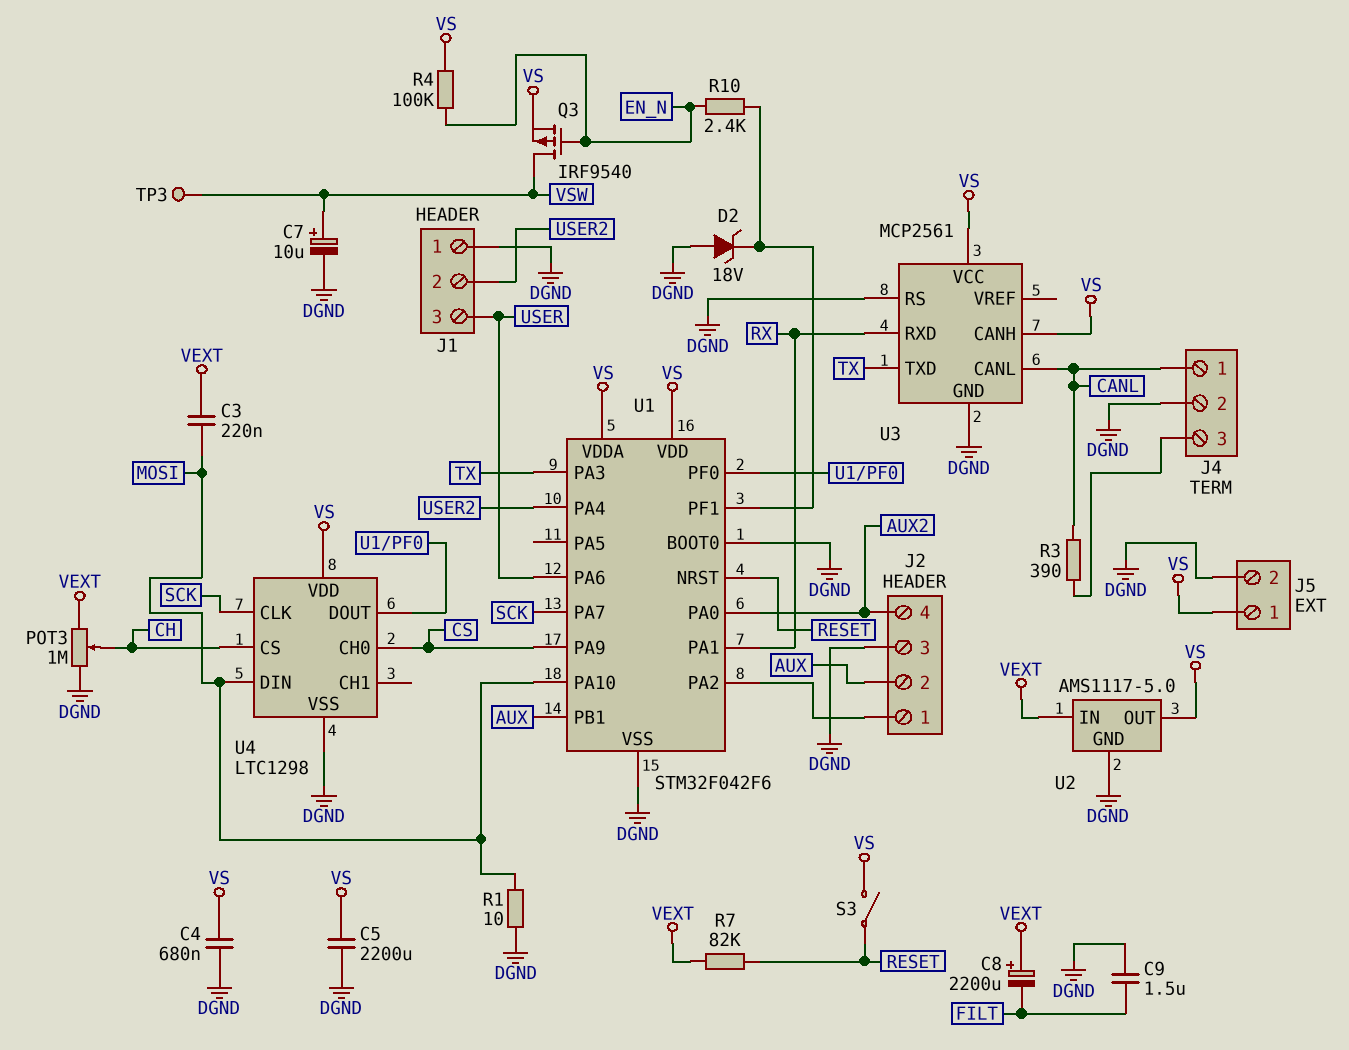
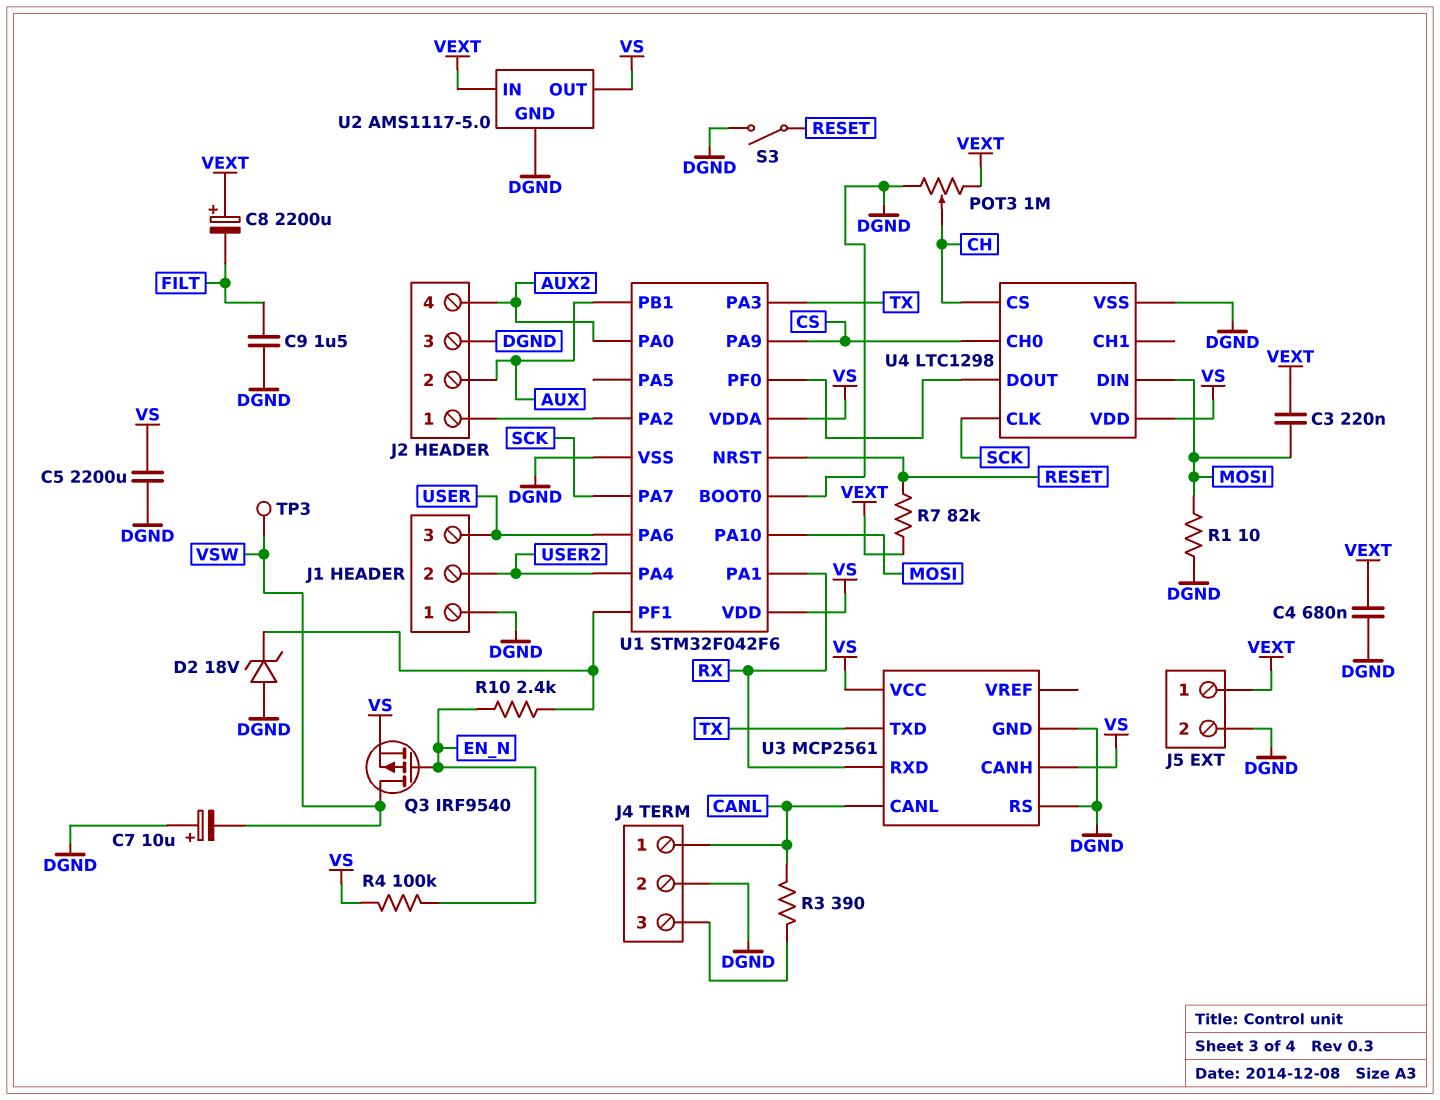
C4: 680nF (DGND, VS) -> 680nF (DGND, VEXT)
C7: 10uF (plus VSW, minus DGND) -> 10uF (plus DGND, minus VSW)
J5 pin 1: VS -> VEXT
S3: switch (RESET, VS) -> switch (DGND, RESET)

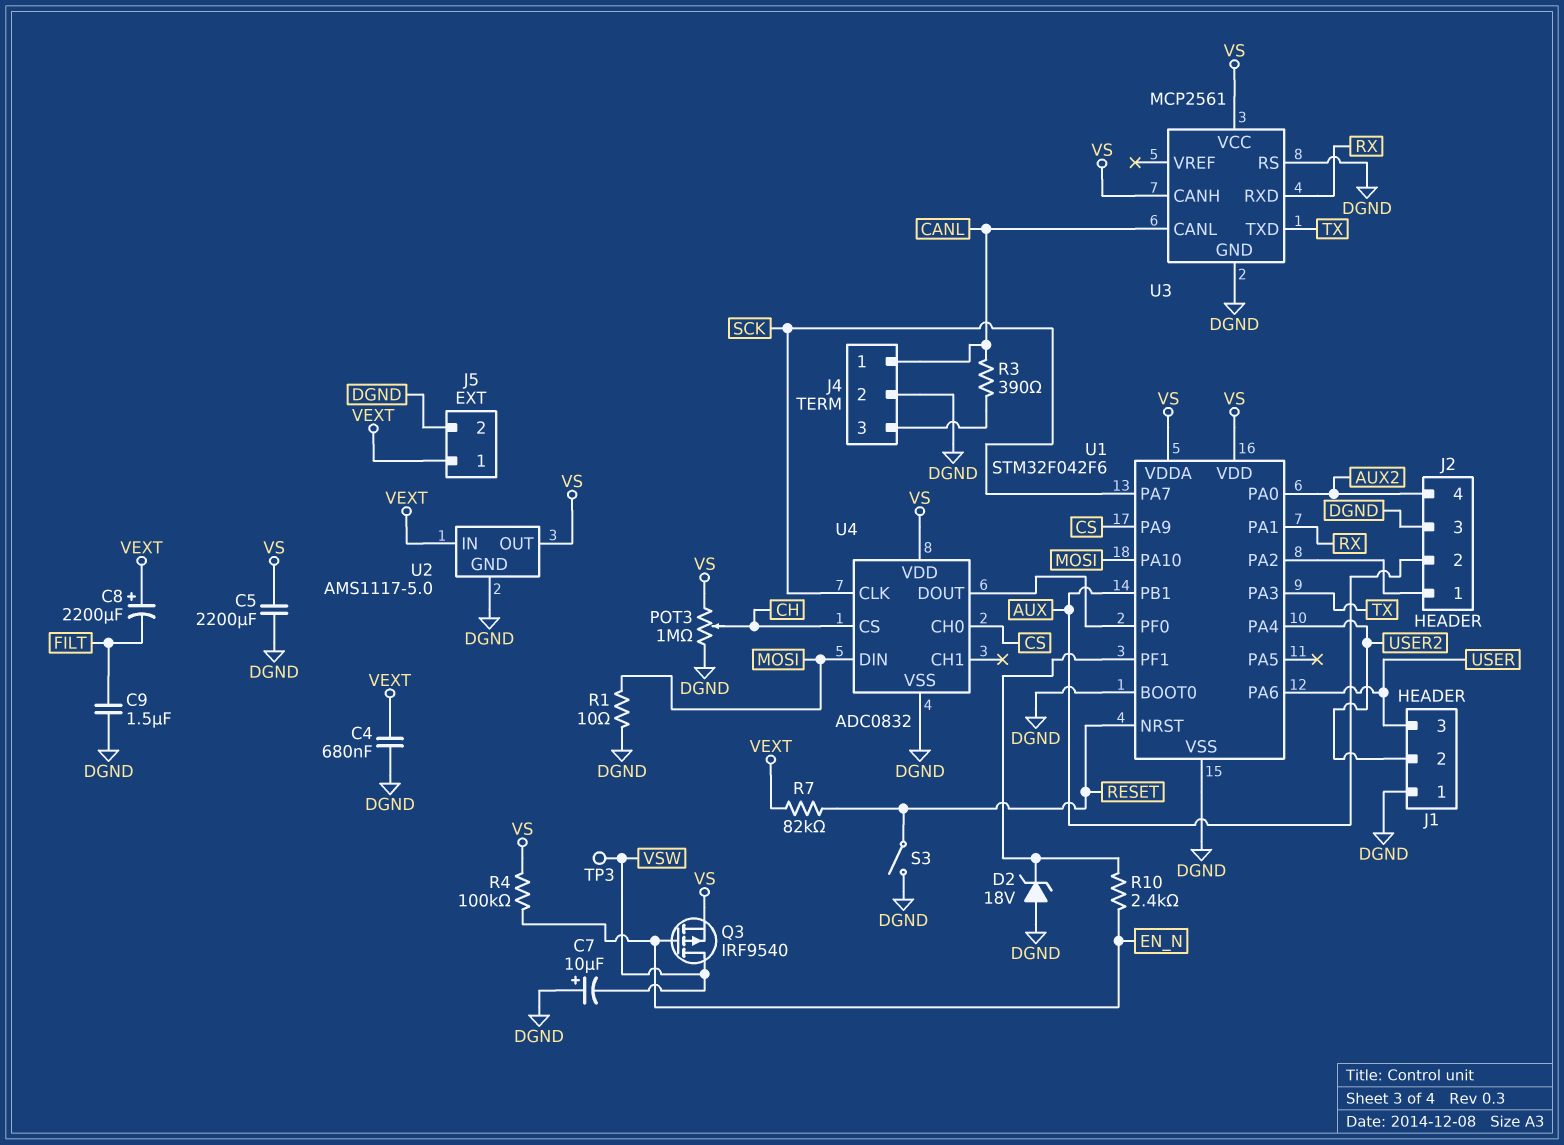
C3: 220nF (MOSI, VEXT) -> none
POT3: 1M (DGND, VEXT, wiper CH) -> 1M (DGND, VS, wiper CH)
U4: LTC1298 -> ADC0832

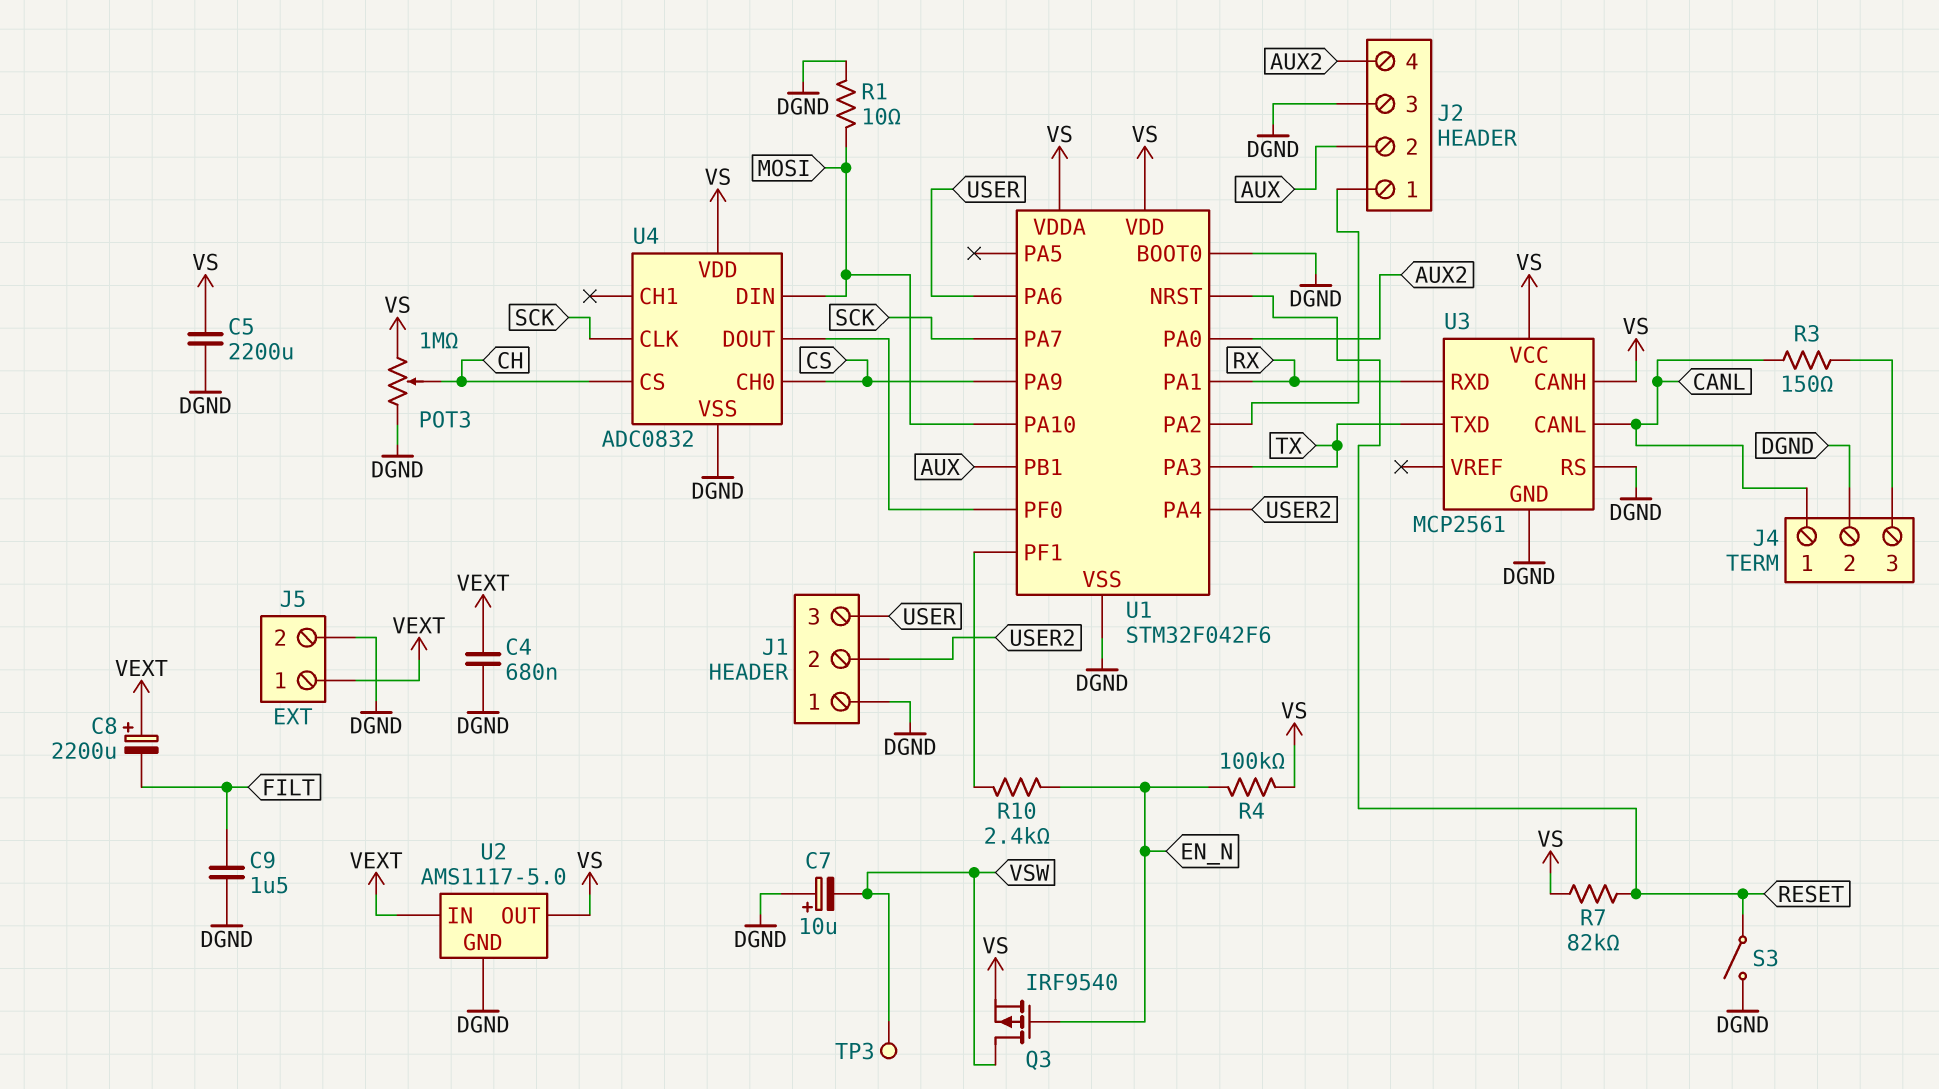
D2: zener 18V (A DGND, K U1/PF1) -> none
R3: 390 (CANL, J4/3) -> 150 (CANL, J4/3)
R7: 82k (RESET, VEXT) -> 82k (RESET, VS)

